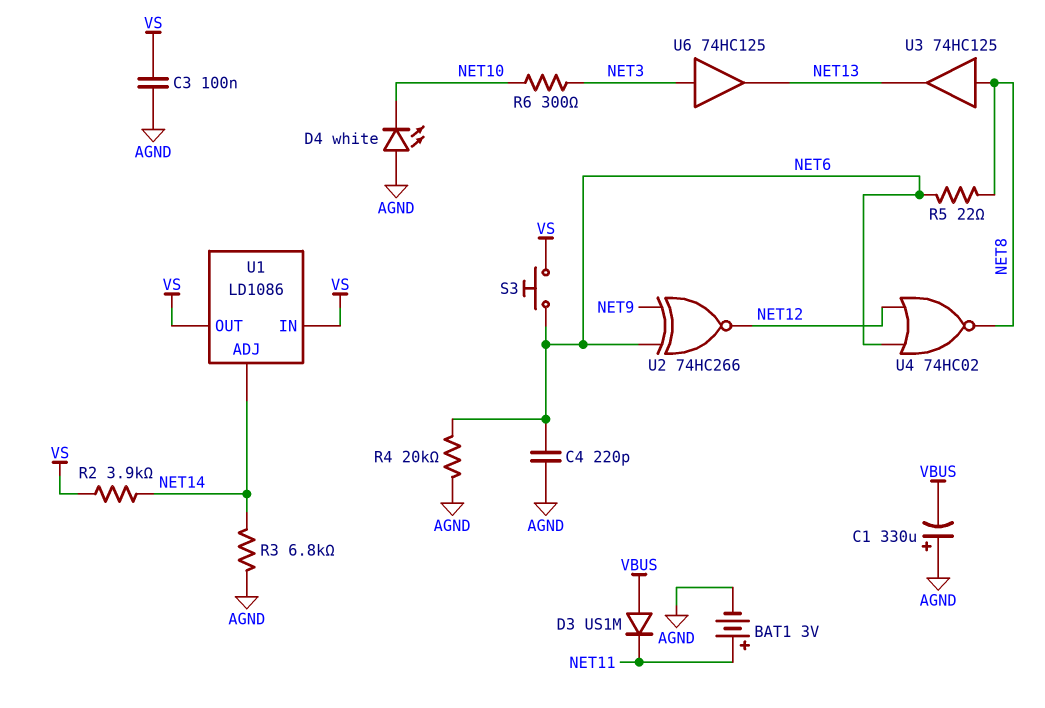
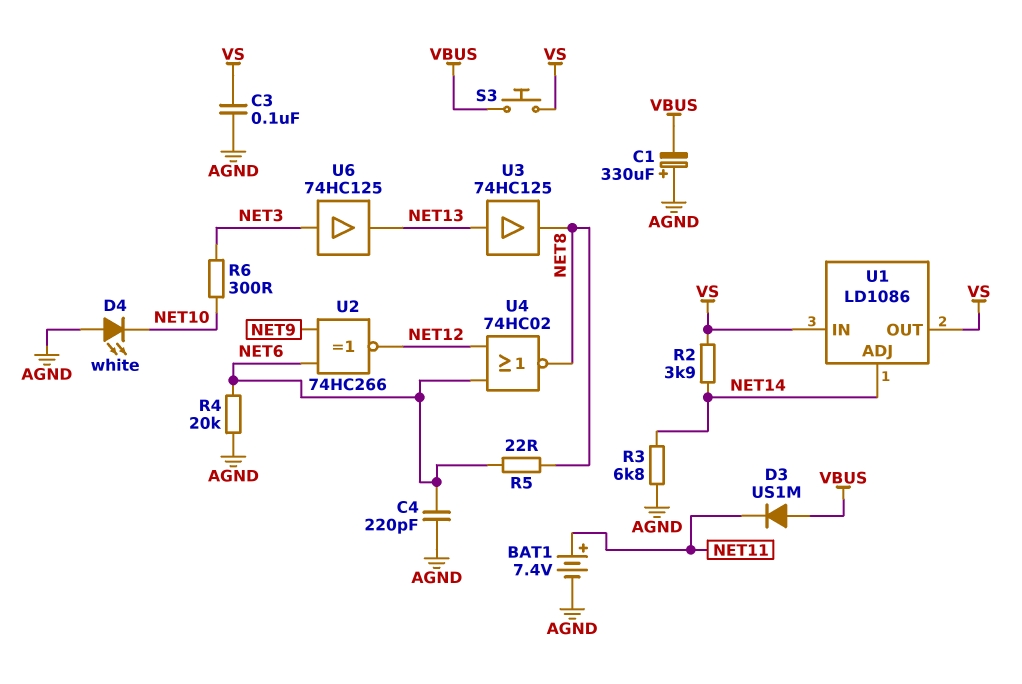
BAT1: 3V (plus NET11, minus AGND) -> 7.4V (plus NET11, minus AGND)
S3: button (NET6, VS) -> button (VBUS, VS)
U3: buffer 74HC125 (in NET8, out NET13) -> buffer 74HC125 (in NET13, out NET8)

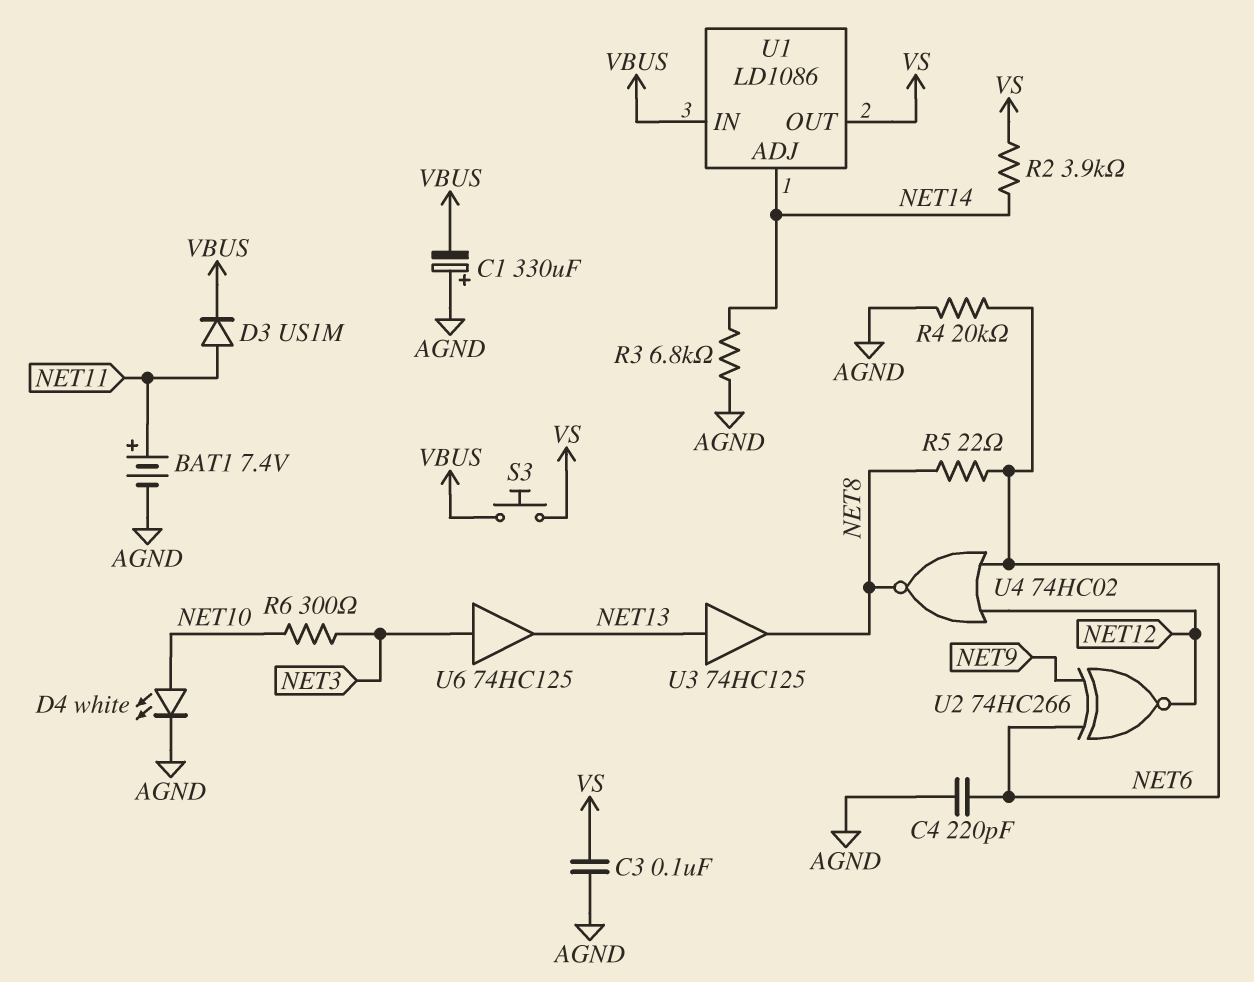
D3: diode US1M (A VBUS, K NET11) -> diode US1M (A NET11, K VBUS)
D4: LED white (A AGND, K NET10) -> LED white (A NET10, K AGND)
U1 pin IN: VS -> VBUS

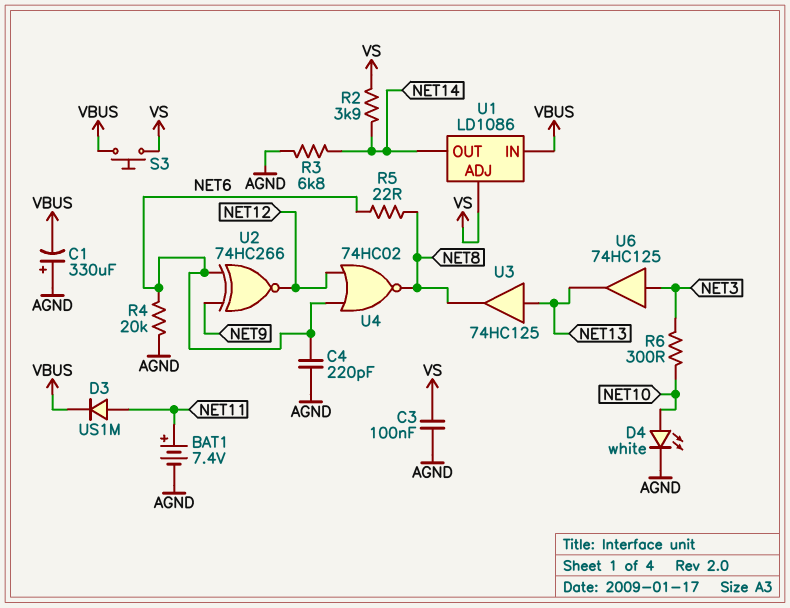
U1 pin ADJ: NET14 -> VS
U1 pin OUT: VS -> NET14

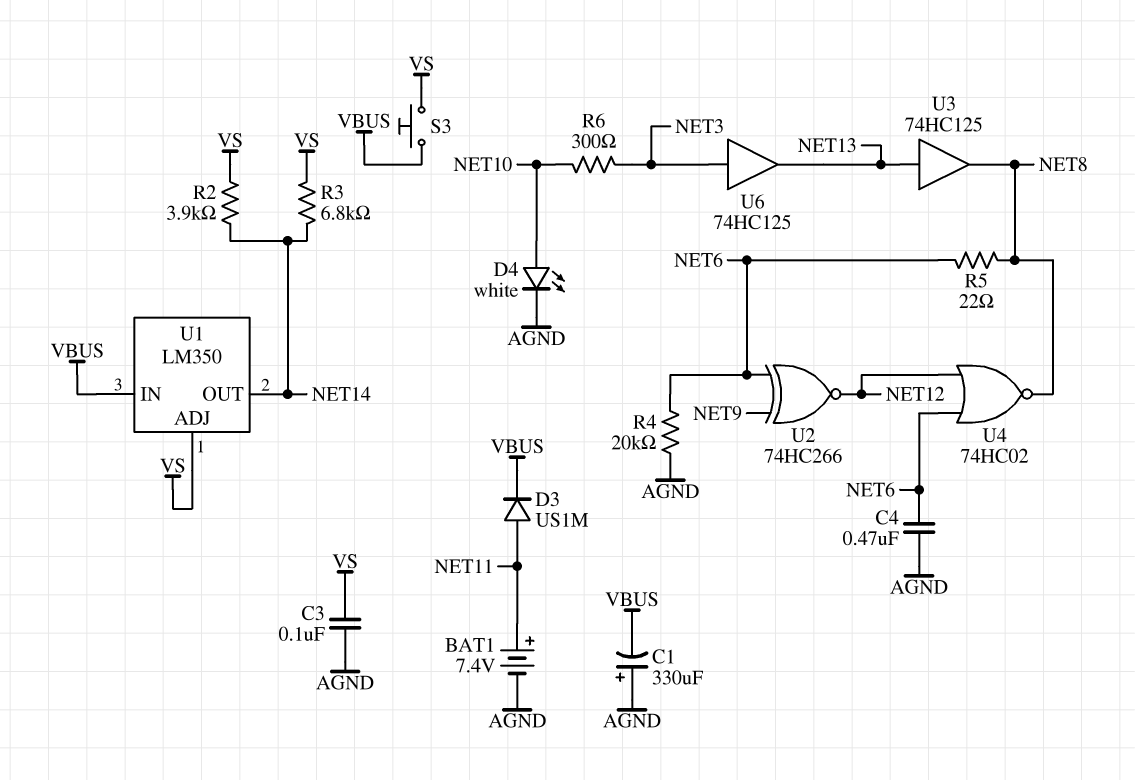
C4: 220pF (AGND, NET6) -> 470nF (AGND, NET6)
R3: 6.8k (AGND, NET14) -> 6.8k (NET14, VS)
U1: LD1086 -> LM350

